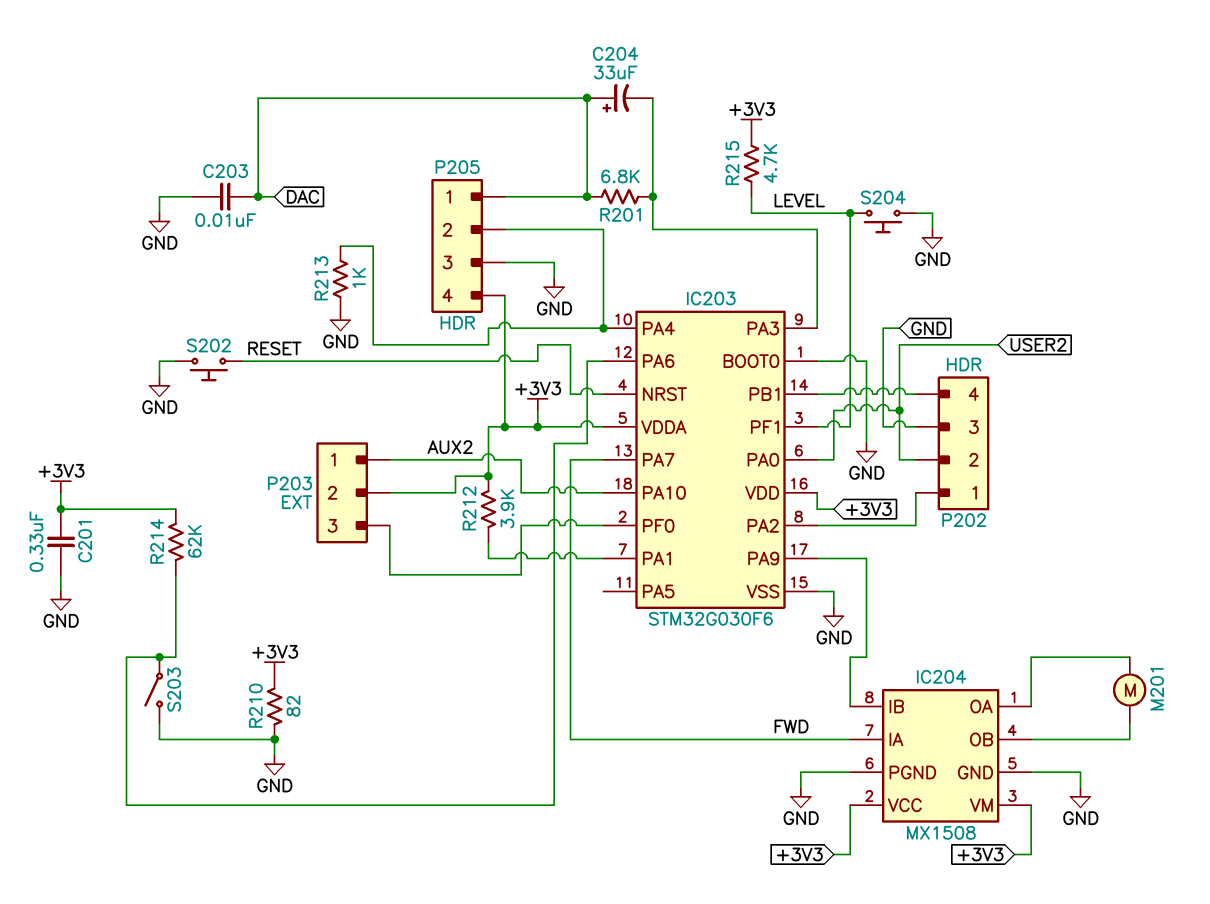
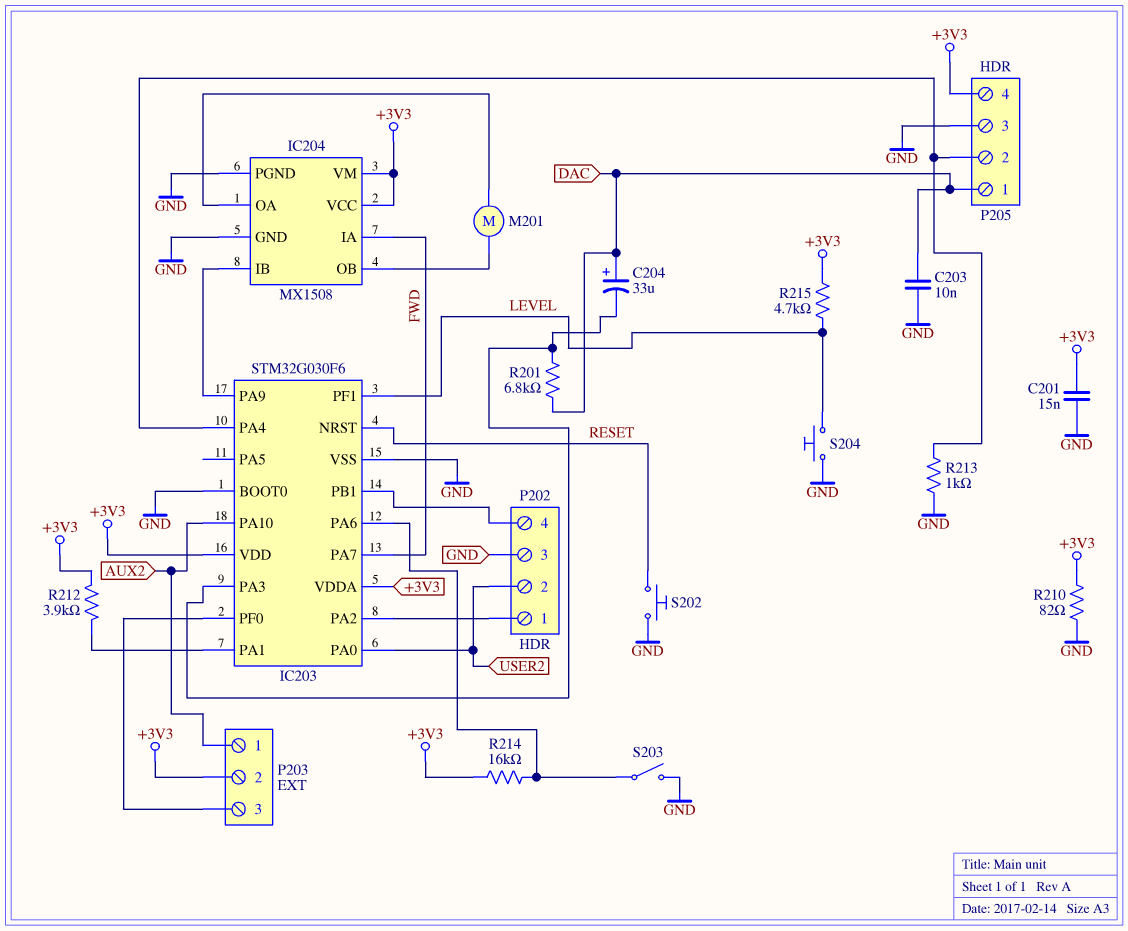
C201: 330nF (+3V3, GND) -> 15nF (+3V3, GND)
R214: 62k (+3V3, IC203/PA6) -> 16k (+3V3, IC203/PA6)

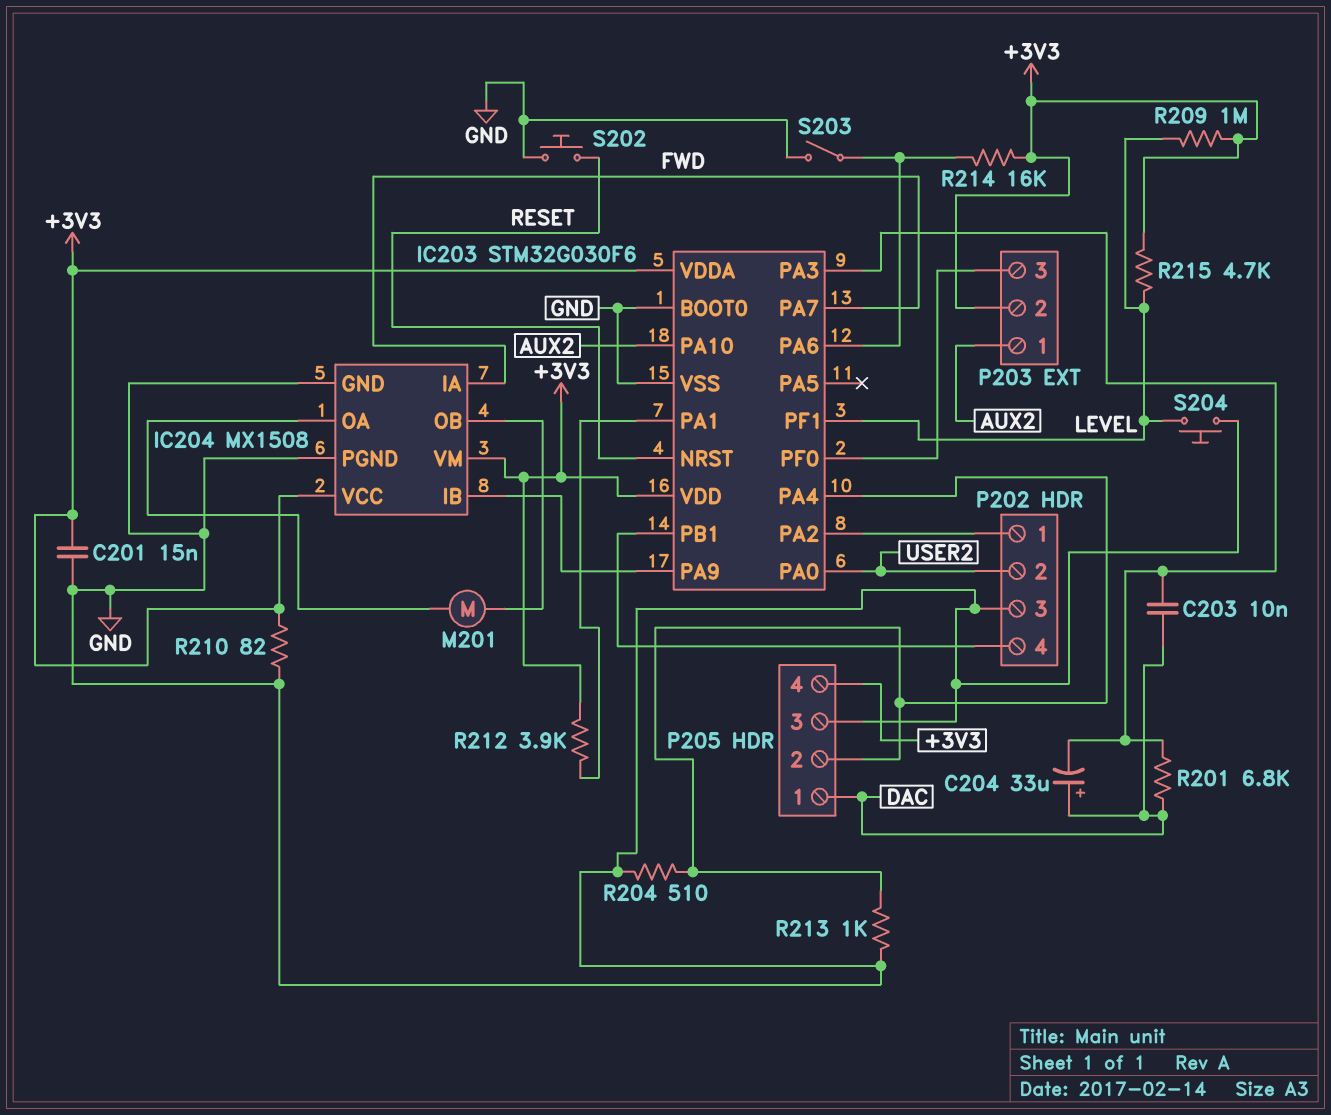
C203: 10nF (DAC, GND) -> 10nF (DAC, IC203/PA3)
R204: none -> 510 (GND, IC203/PA4)
R209: none -> 1M (+3V3, LEVEL)

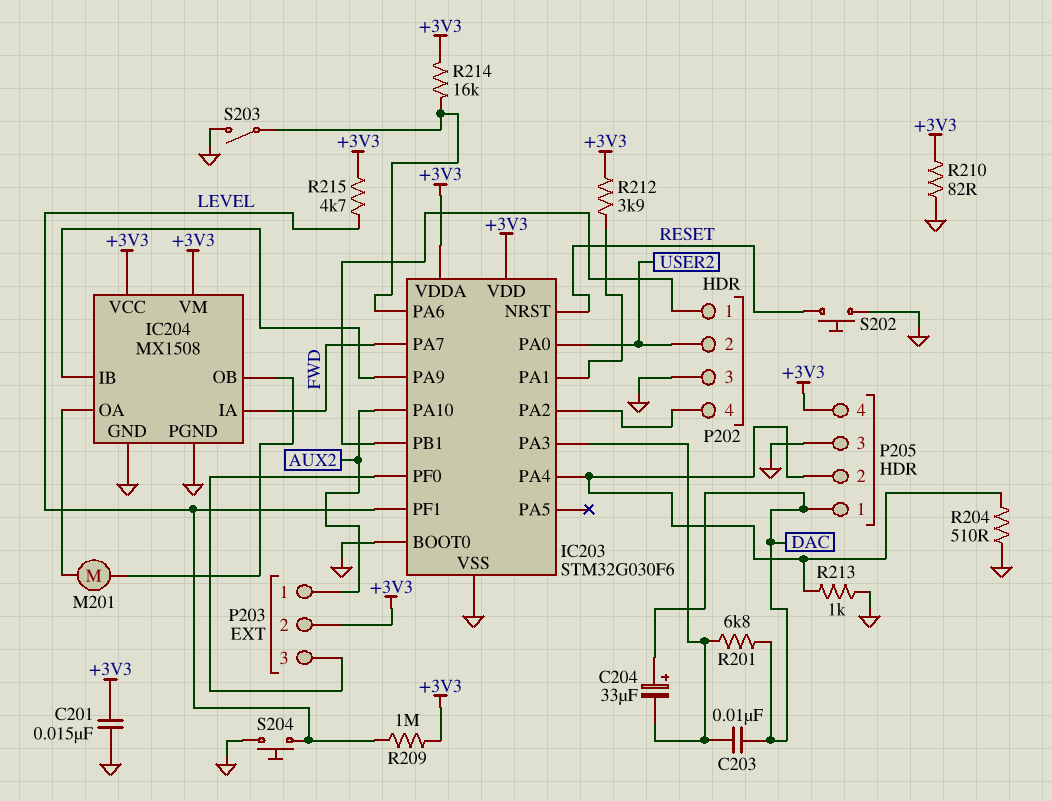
P202 pin 1: IC203/PA2 -> IC203/PB1
P202 pin 4: IC203/PB1 -> IC203/PA2

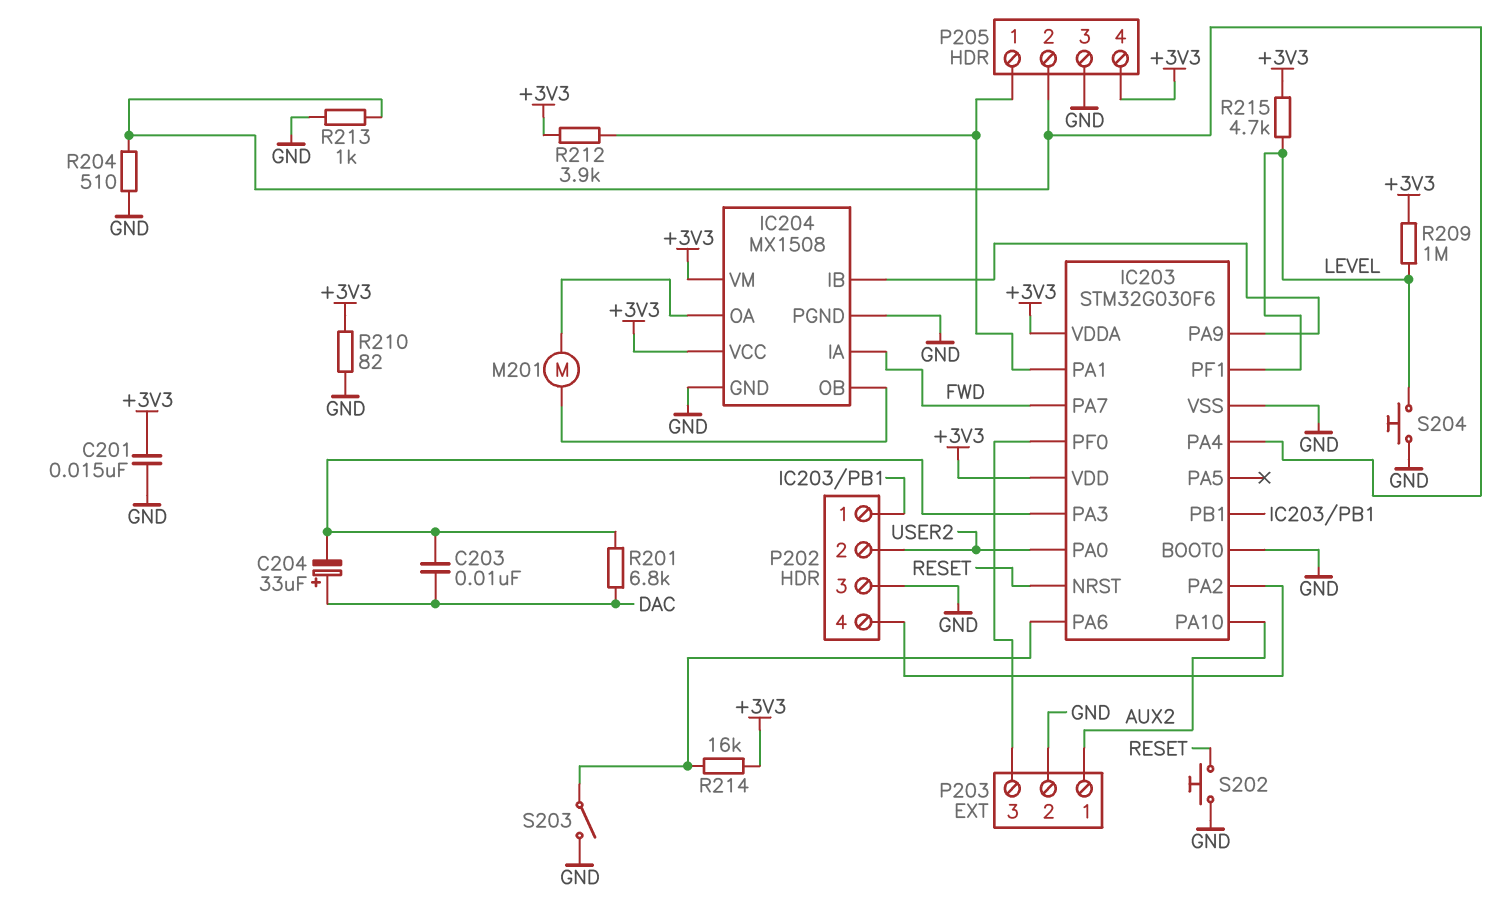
P203 pin 2: +3V3 -> GND
P205 pin 1: DAC -> IC203/PA1

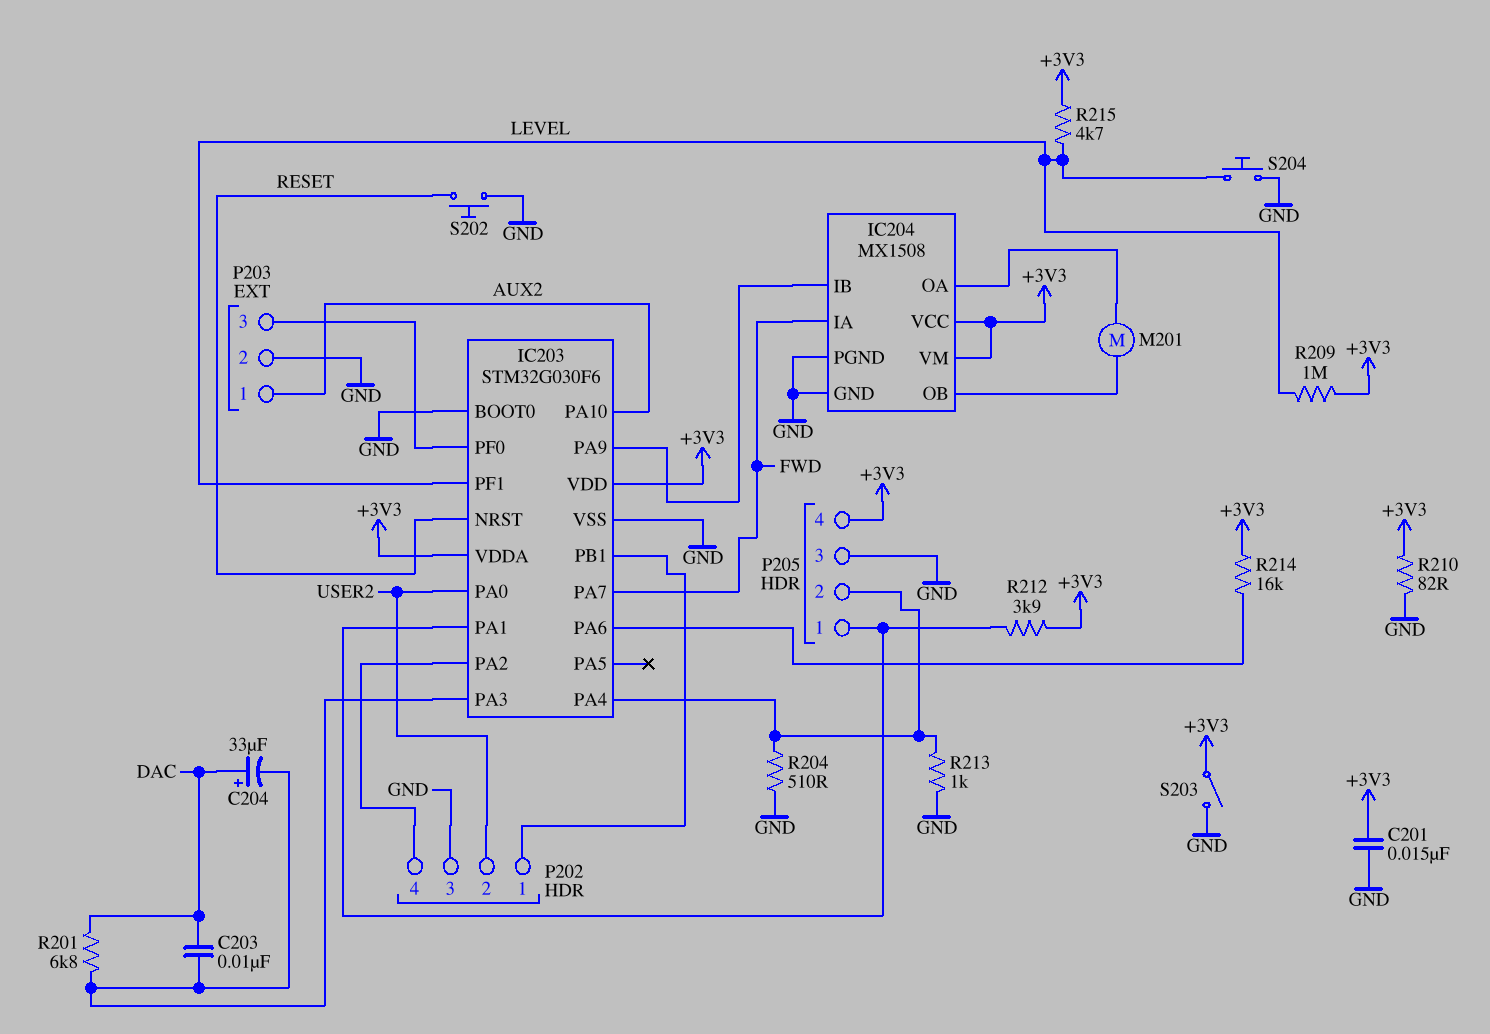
S203: switch (GND, IC203/PA6) -> switch (+3V3, GND)

